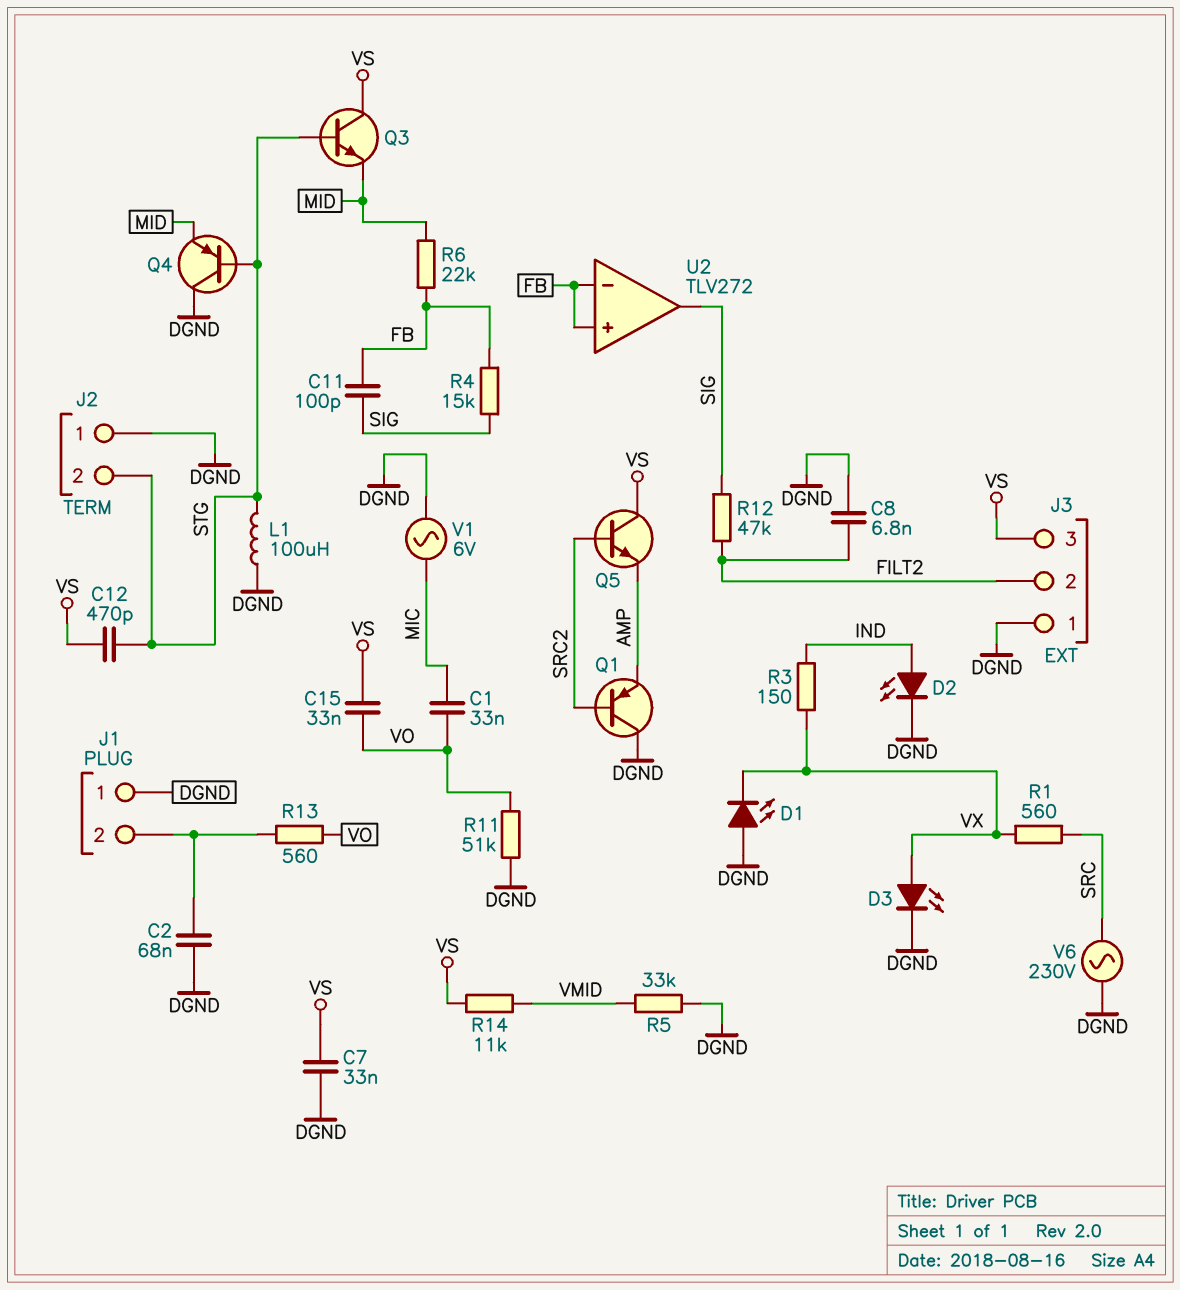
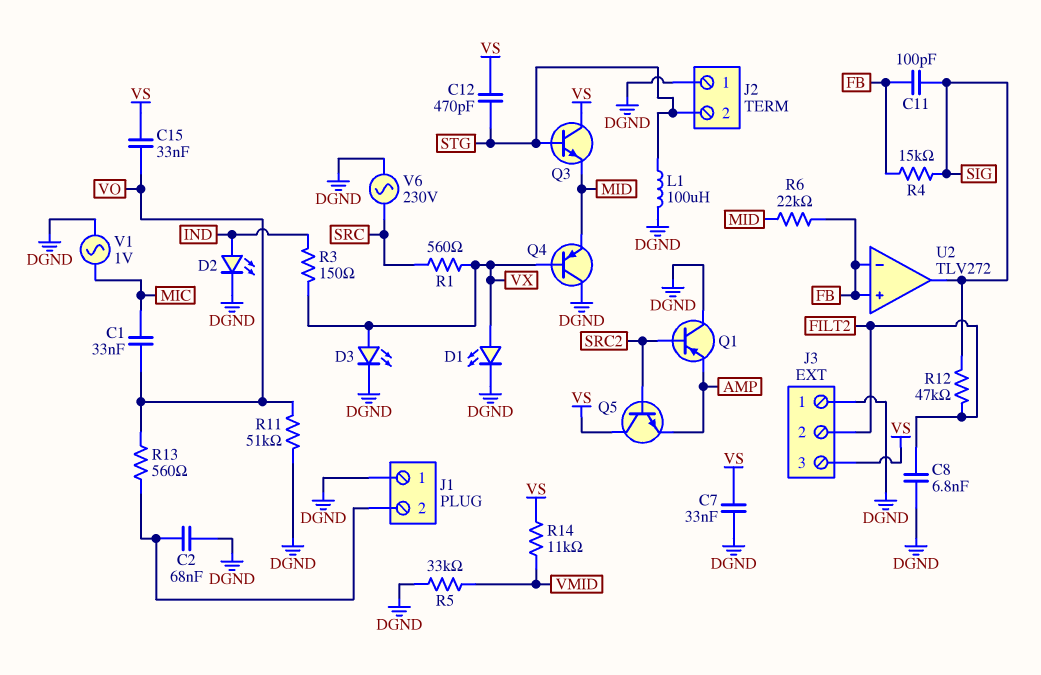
D1: LED (A DGND, K VX) -> LED (A VX, K DGND)
Q4: PNP (B STG, C DGND, E MID) -> PNP (B VX, C DGND, E MID)
V1: AC 6V (DGND, MIC) -> AC 1V (DGND, MIC)

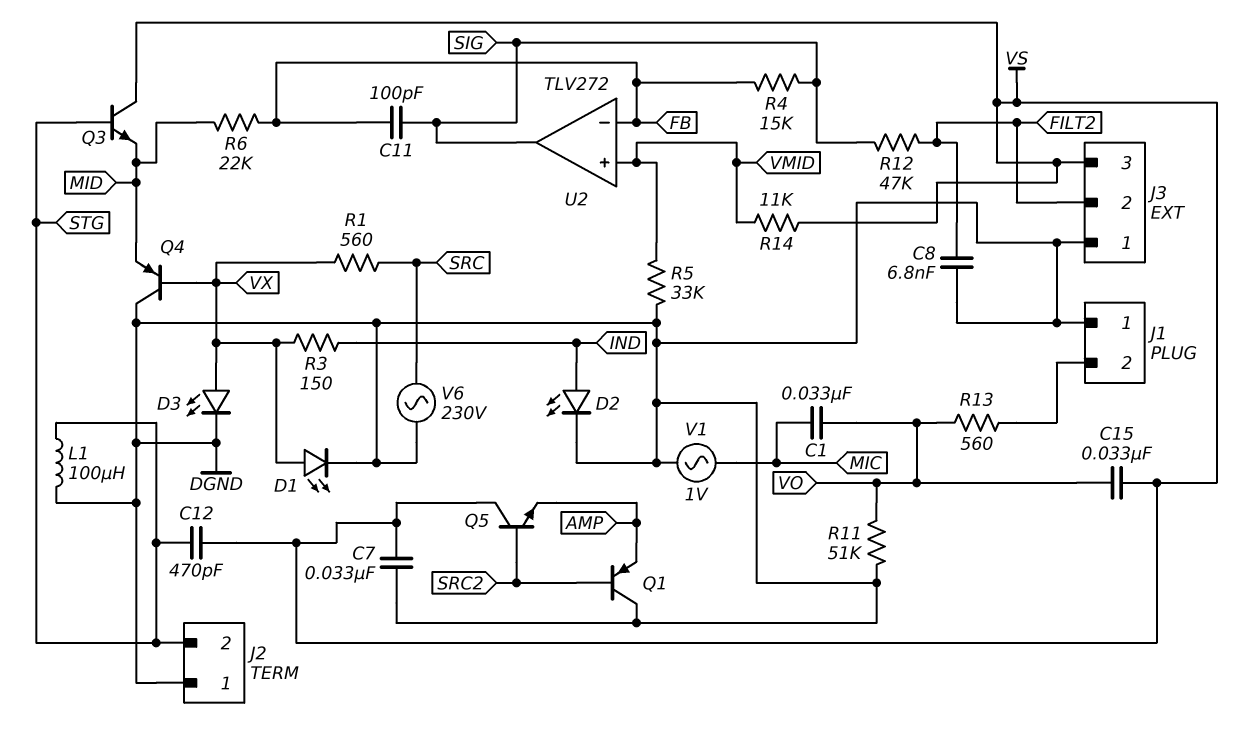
C2: 68nF (DGND, J1/2) -> none
U2 pin in+: FB -> VMID

